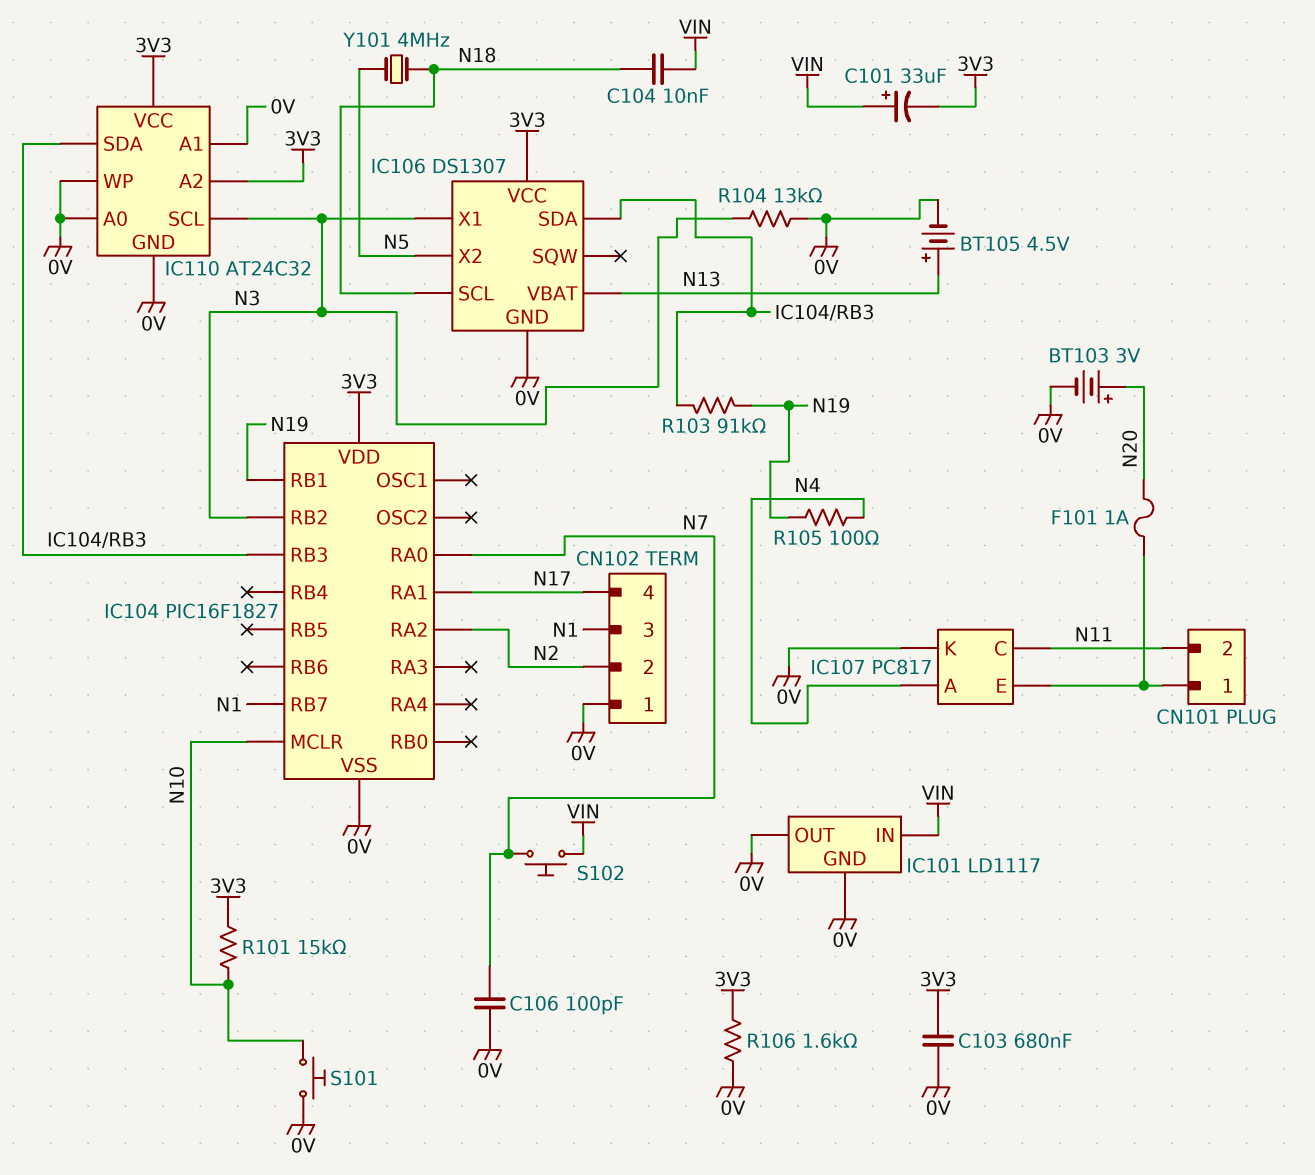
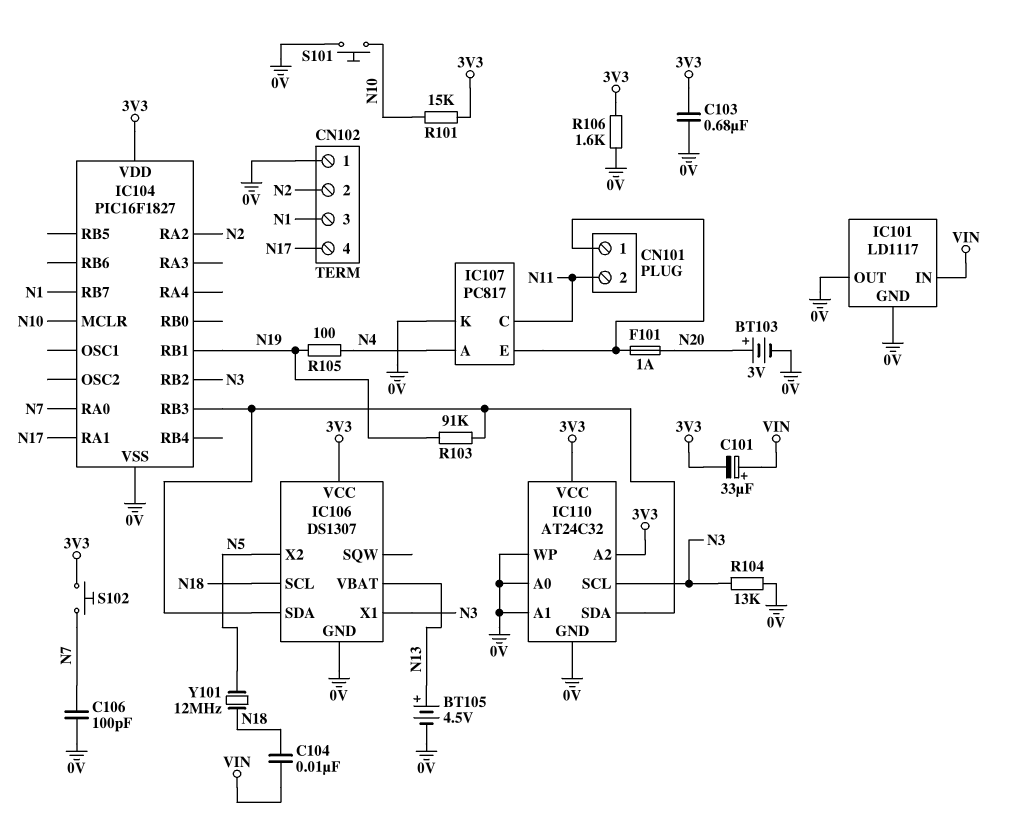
S102: button (N7, VIN) -> button (3V3, N7)
Y101: 4MHz (N5, N18) -> 12MHz (N5, N18)

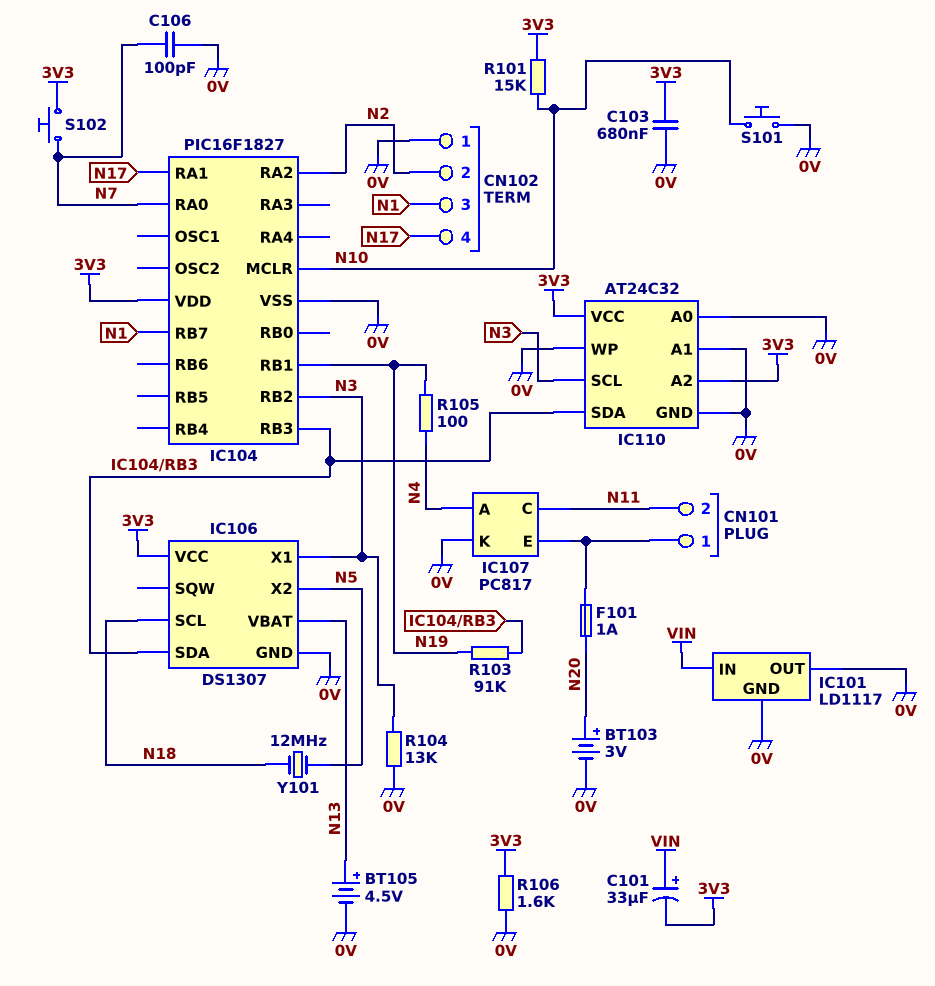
C104: 10nF (N18, VIN) -> none

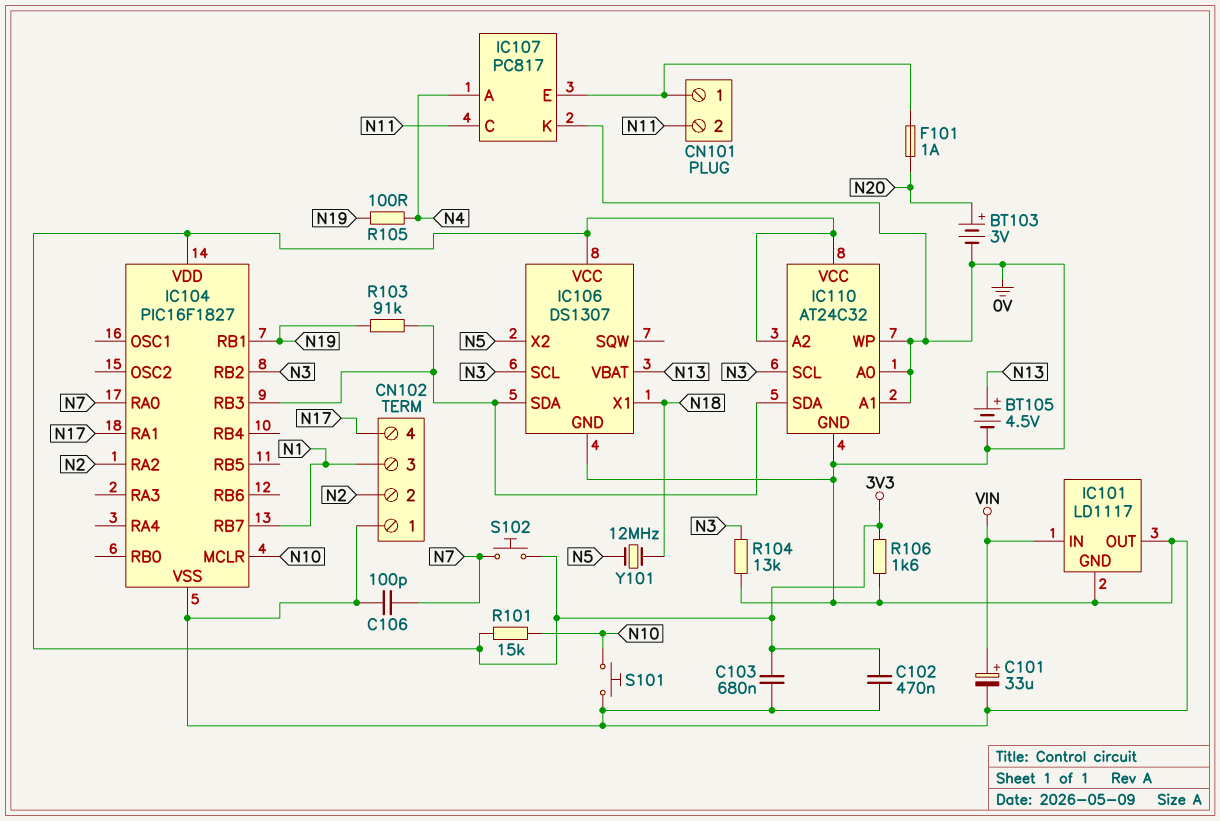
C101: 33uF (plus VIN, minus 3V3) -> 33uF (plus VIN, minus 0V)
C102: none -> 470nF (0V, 3V3)
IC106 pin SCL: N18 -> N3
IC106 pin X1: N3 -> N18

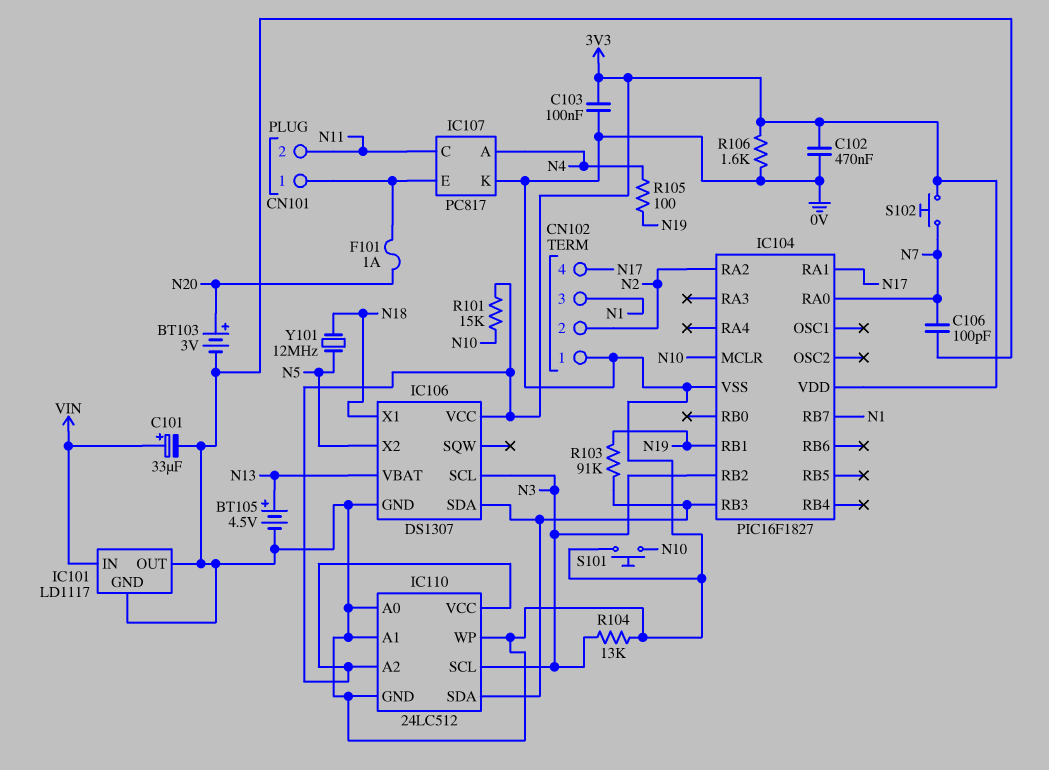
C103: 680nF (0V, 3V3) -> 100nF (0V, 3V3)
IC110: AT24C32 -> 24LC512

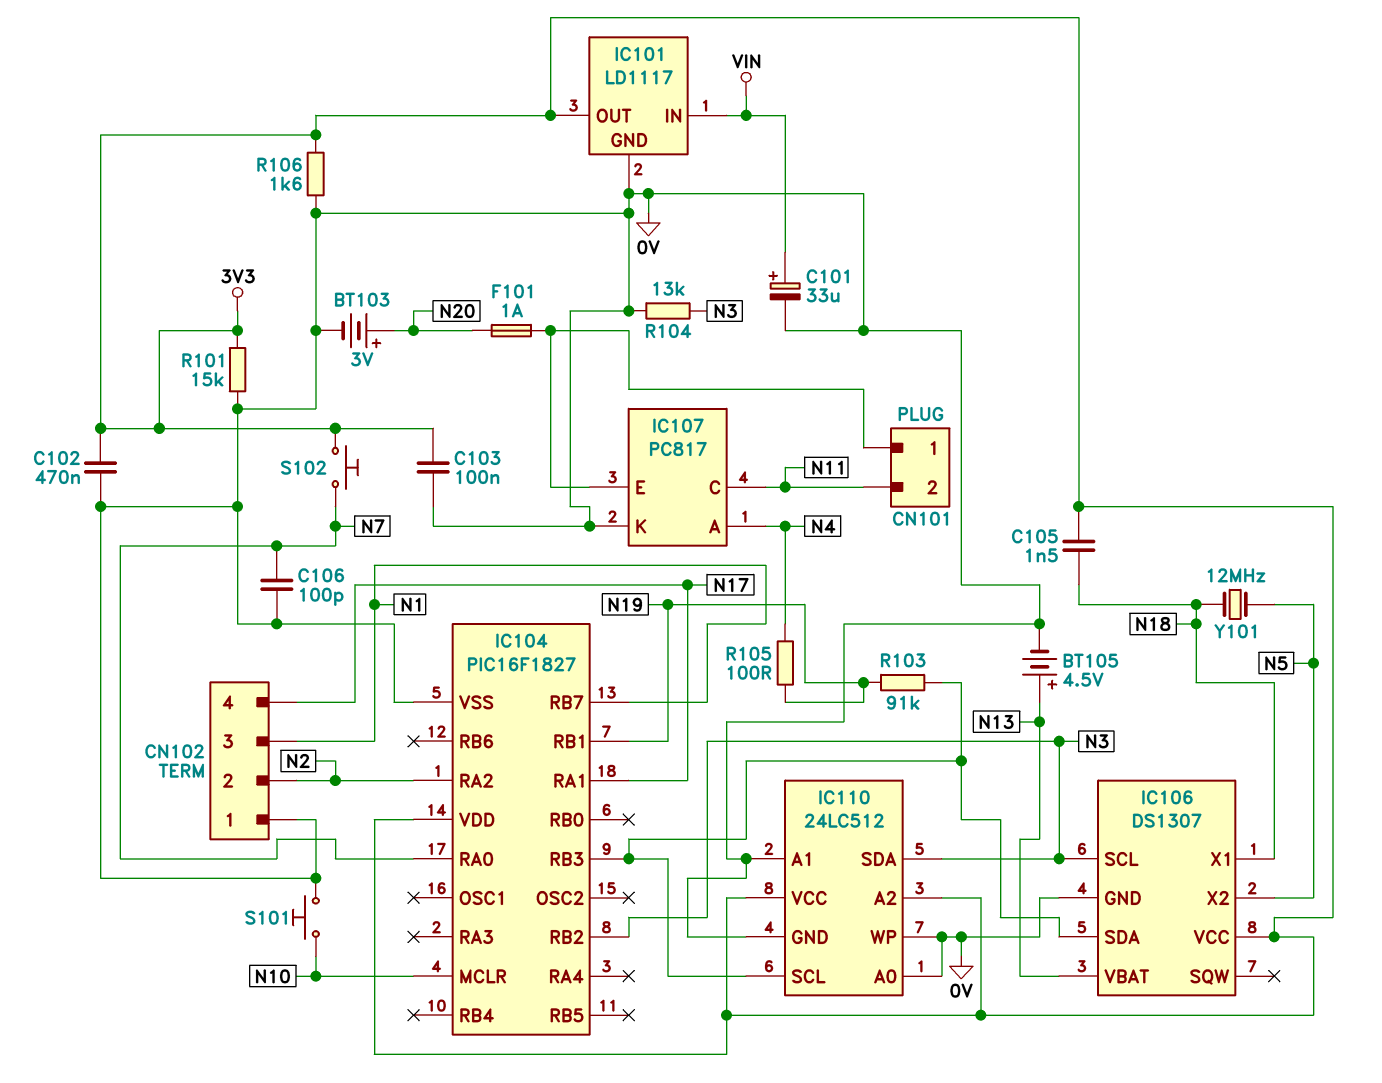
C105: none -> 1.5nF (3V3, N18)
IC101 pin OUT: 0V -> 3V3
IC110 pin SCL: N3 -> IC104/RB3
IC110 pin SDA: IC104/RB3 -> N3
R101: 15k (3V3, N10) -> 15k (0V, 3V3)

